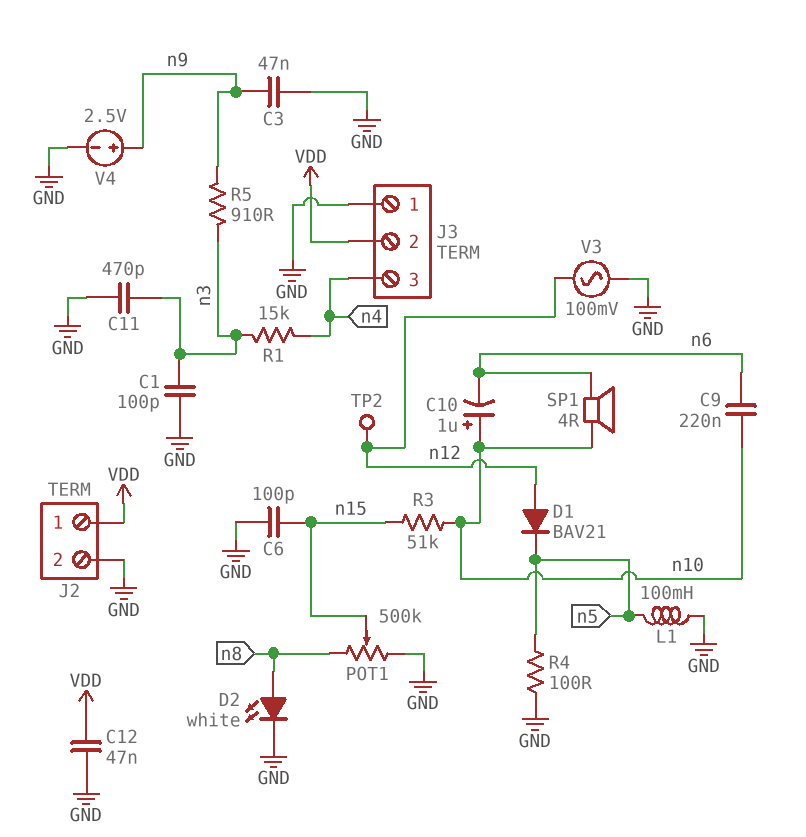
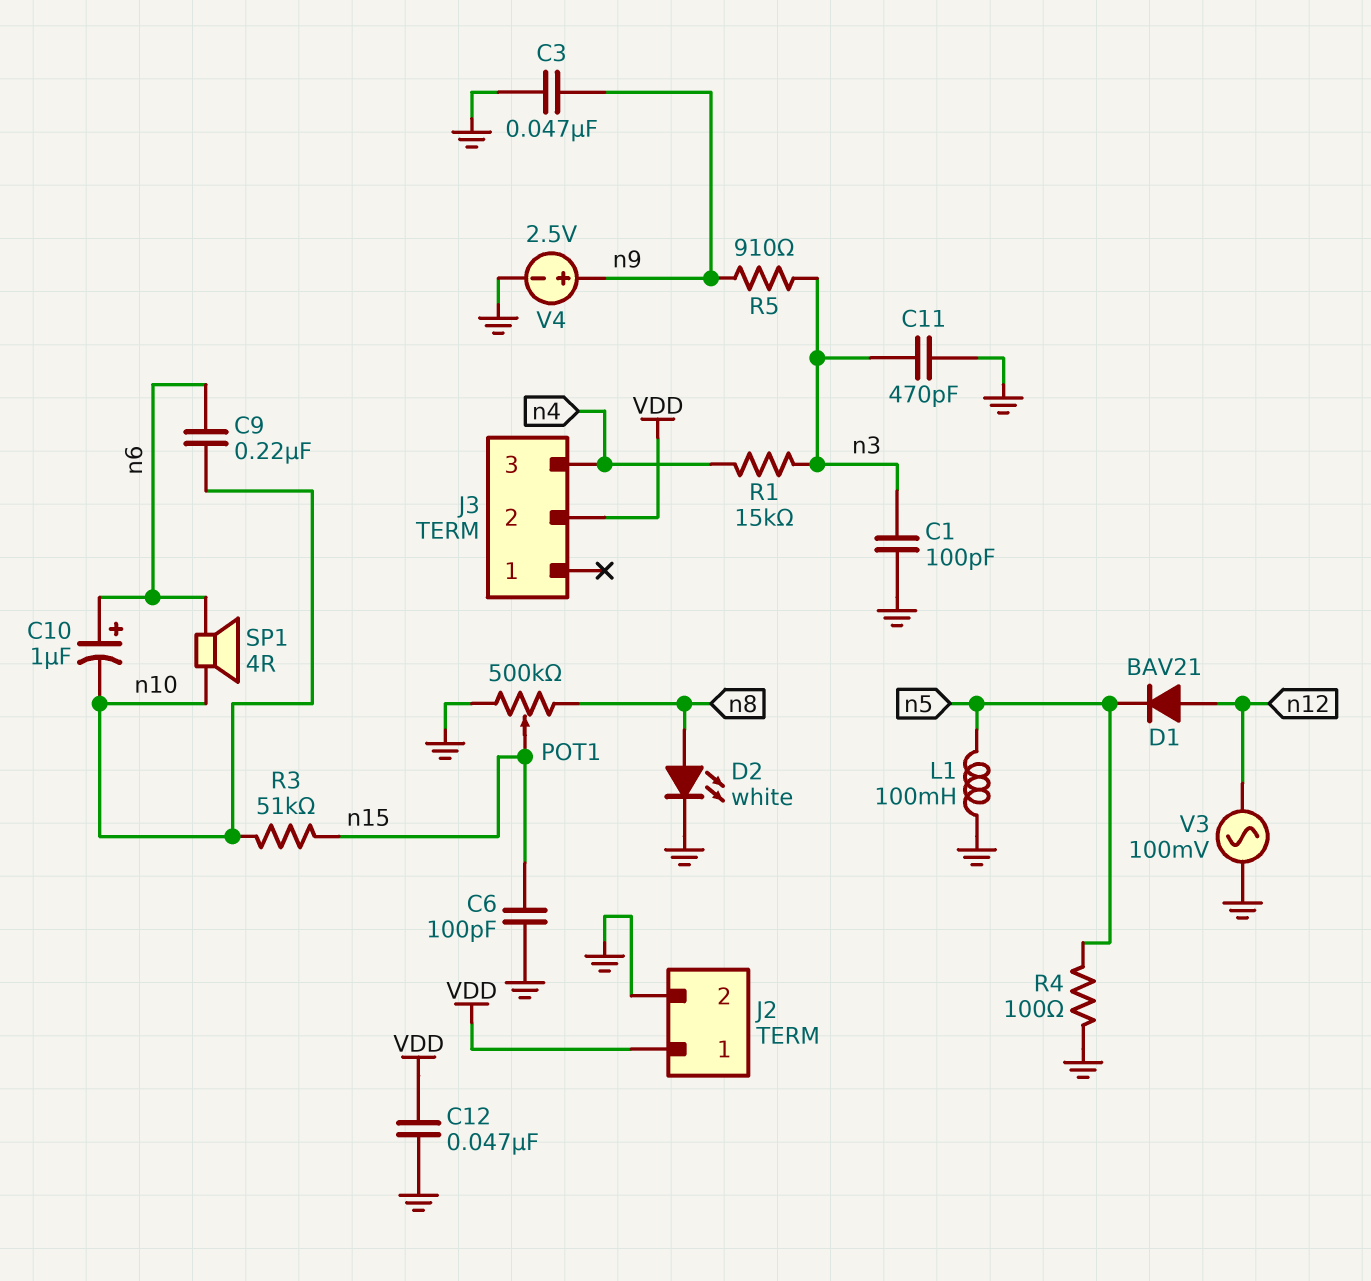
C10: 1uF (plus n10, minus n6) -> 1uF (plus n6, minus n10)
J3 pin 1: GND -> none
TP2: test point (n12) -> none

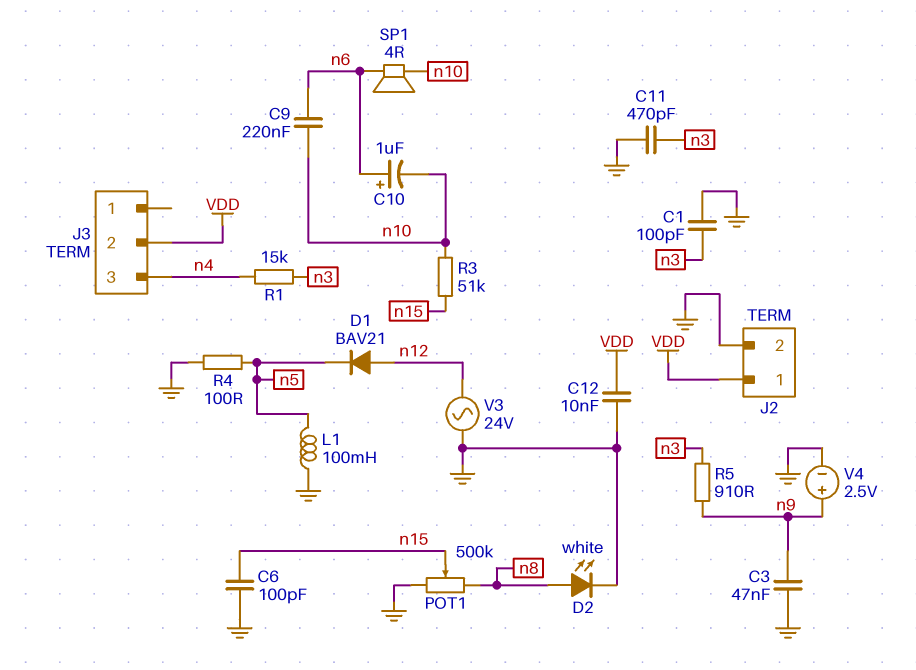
C12: 47nF (GND, VDD) -> 10nF (GND, VDD)
V3: AC 100mV (GND, n12) -> AC 24V (GND, n12)

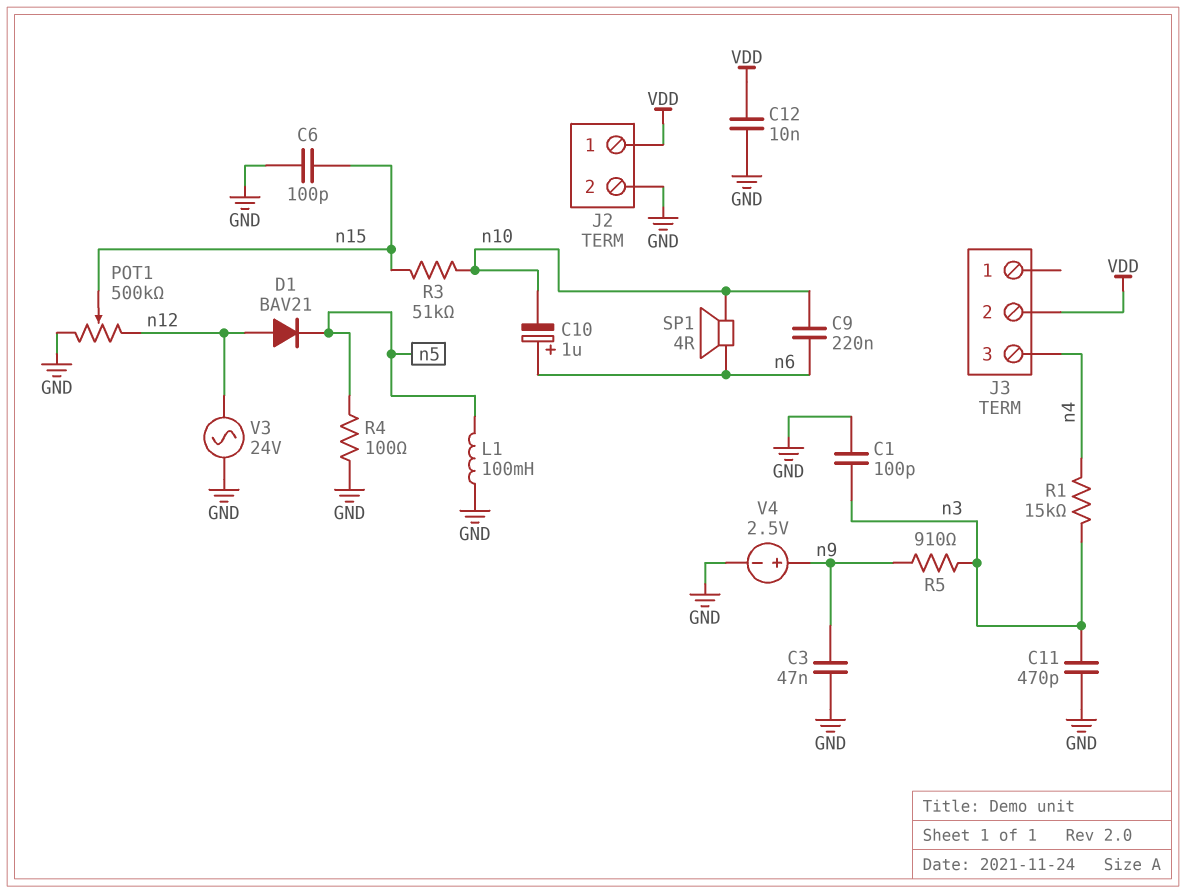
D2: LED white (A n8, K GND) -> none
POT1: 500k (GND, n8, wiper n15) -> 500k (GND, n12, wiper n15)

